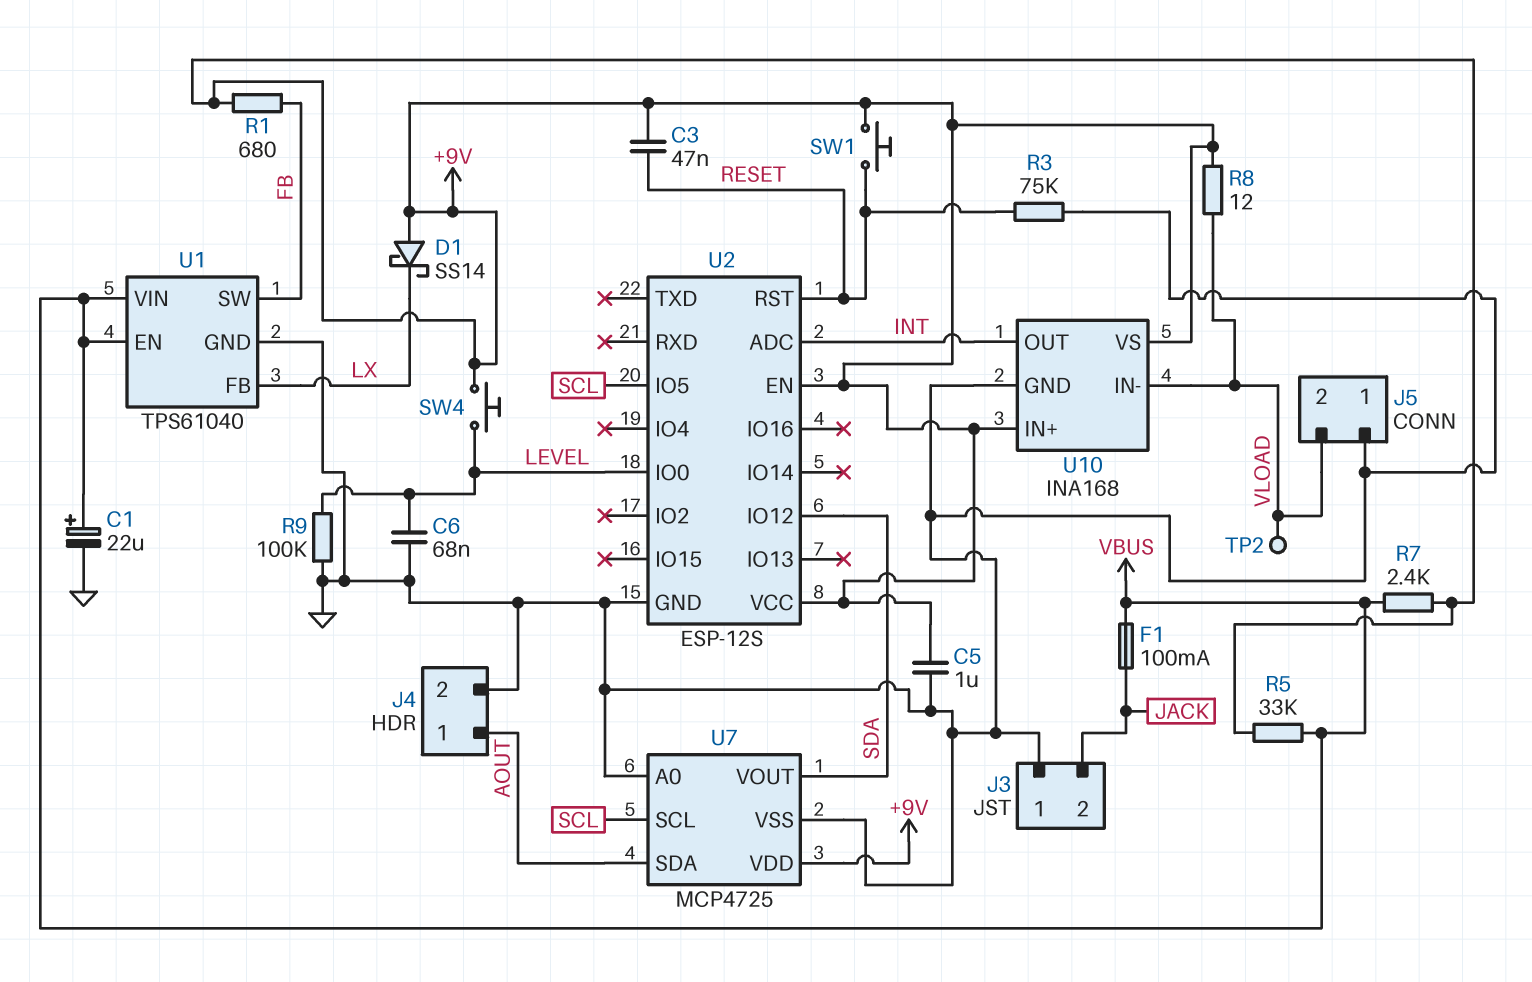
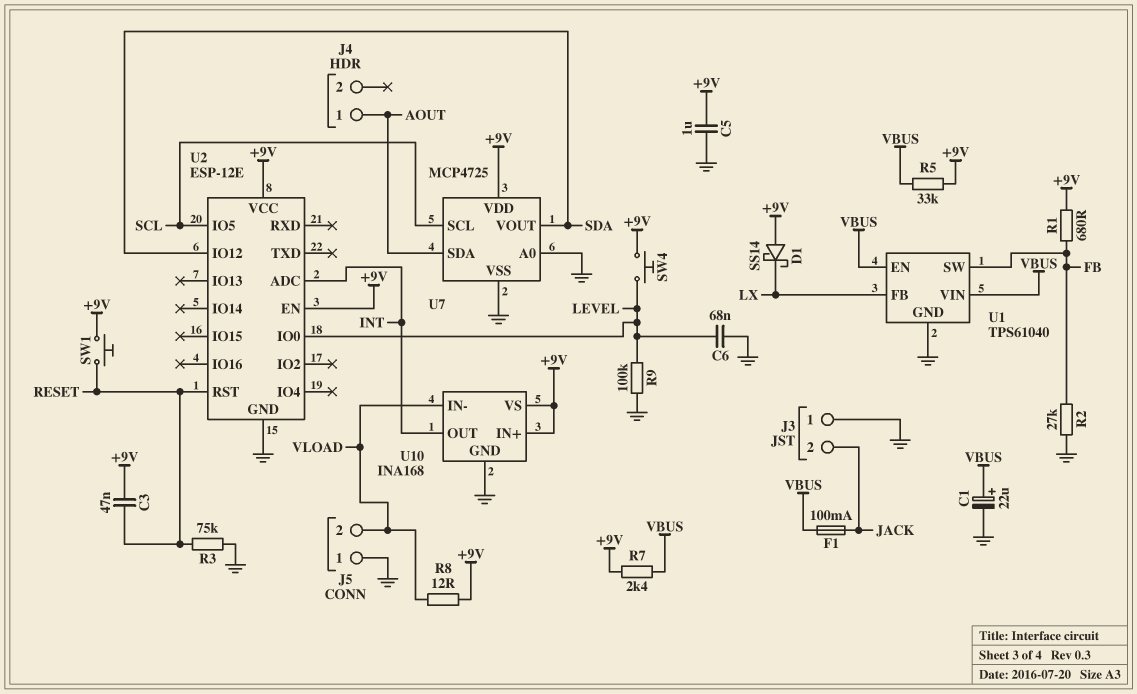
J4 pin 2: GND -> none
R2: none -> 27k (FB, GND)
TP2: test point (VLOAD) -> none
U2: ESP-12S -> ESP-12E

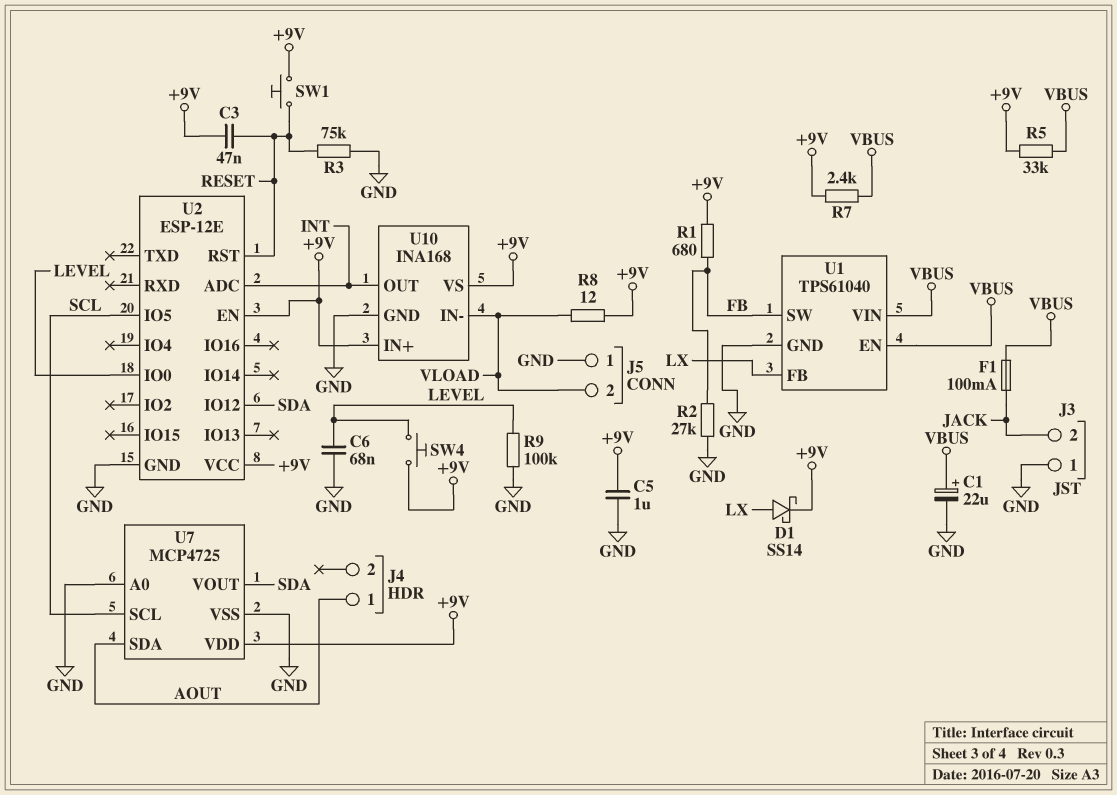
D1: schottky SS14 (A +9V, K LX) -> schottky SS14 (A LX, K +9V)

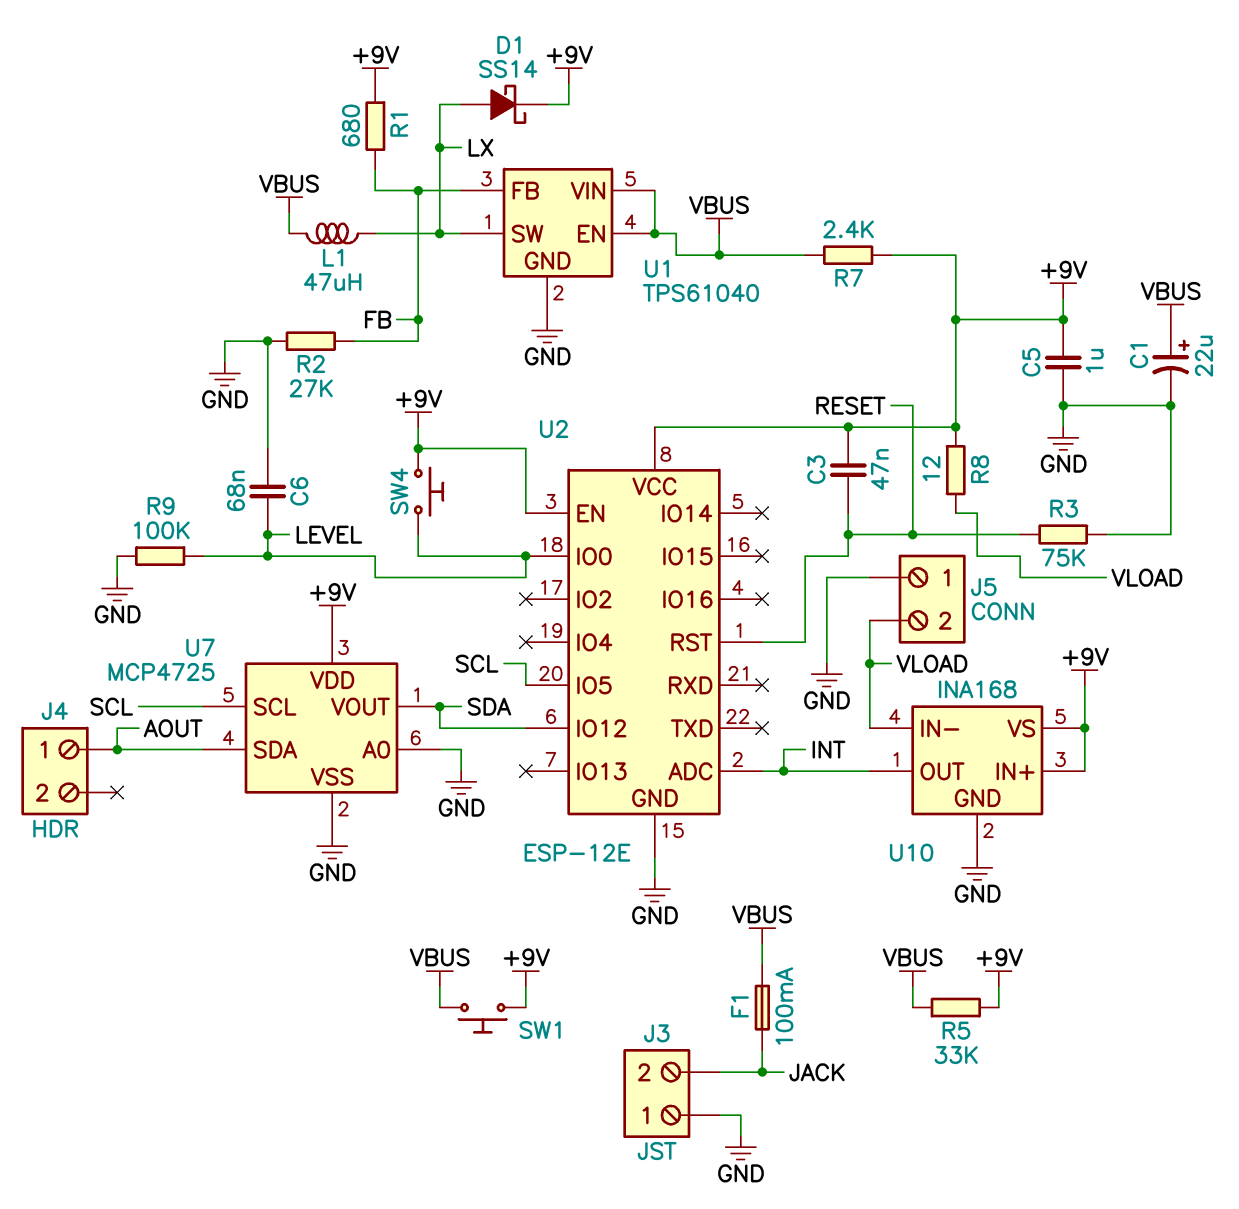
L1: none -> 47uH (LX, VBUS)
SW1: button (+9V, RESET) -> button (+9V, VBUS)
U1 pin FB: LX -> FB
U1 pin SW: FB -> LX

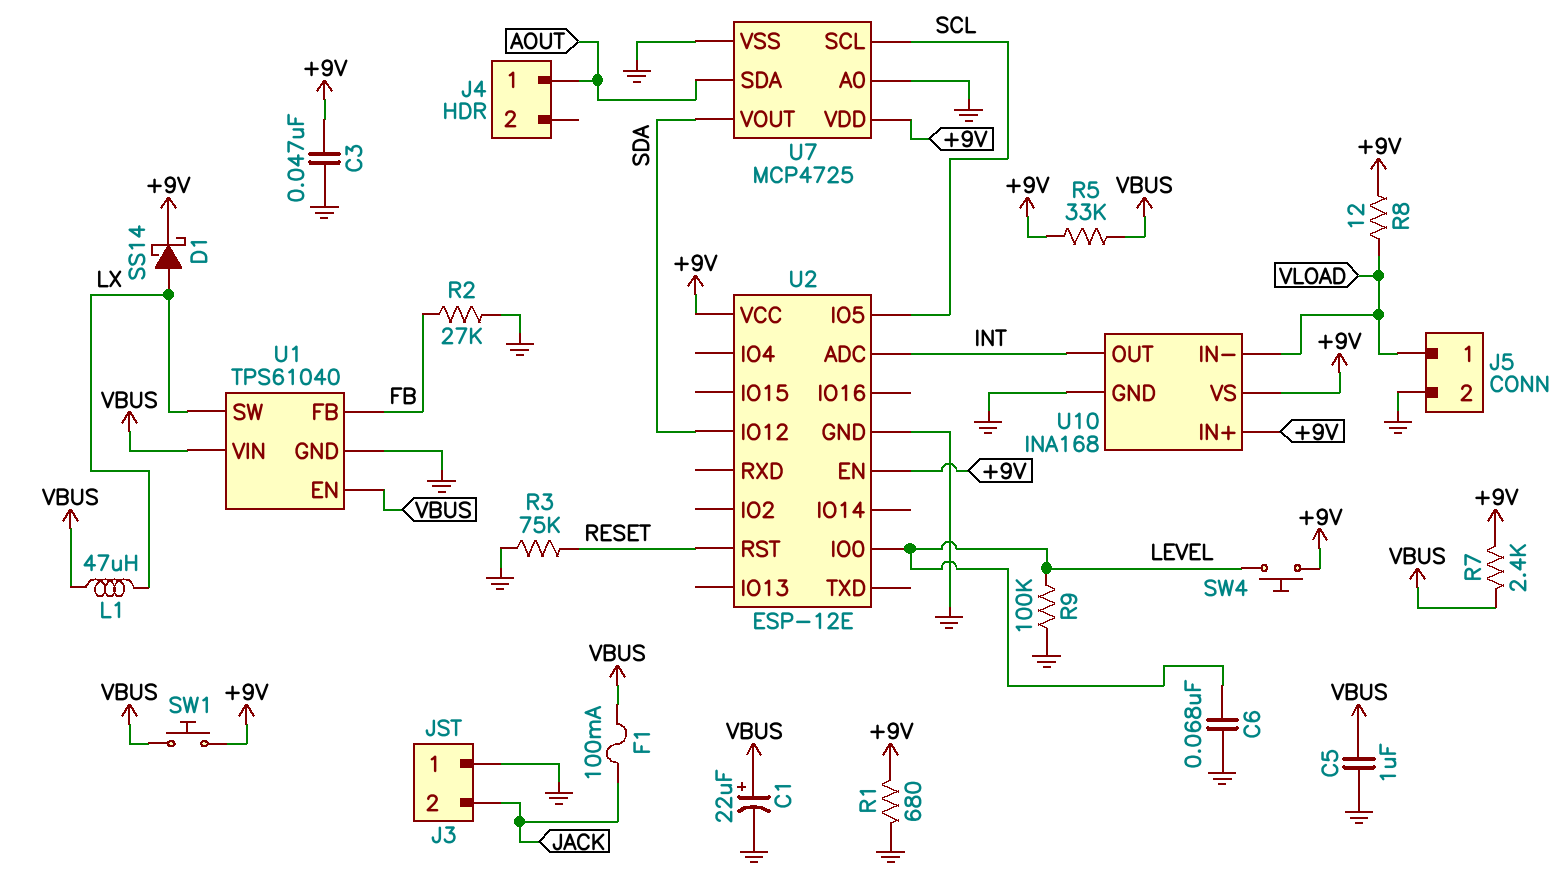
C3: 47nF (+9V, RESET) -> 47nF (+9V, GND)
C5: 1uF (+9V, GND) -> 1uF (GND, VBUS)
J5 pin 1: GND -> VLOAD
J5 pin 2: VLOAD -> GND
R1: 680 (+9V, FB) -> 680 (+9V, GND)

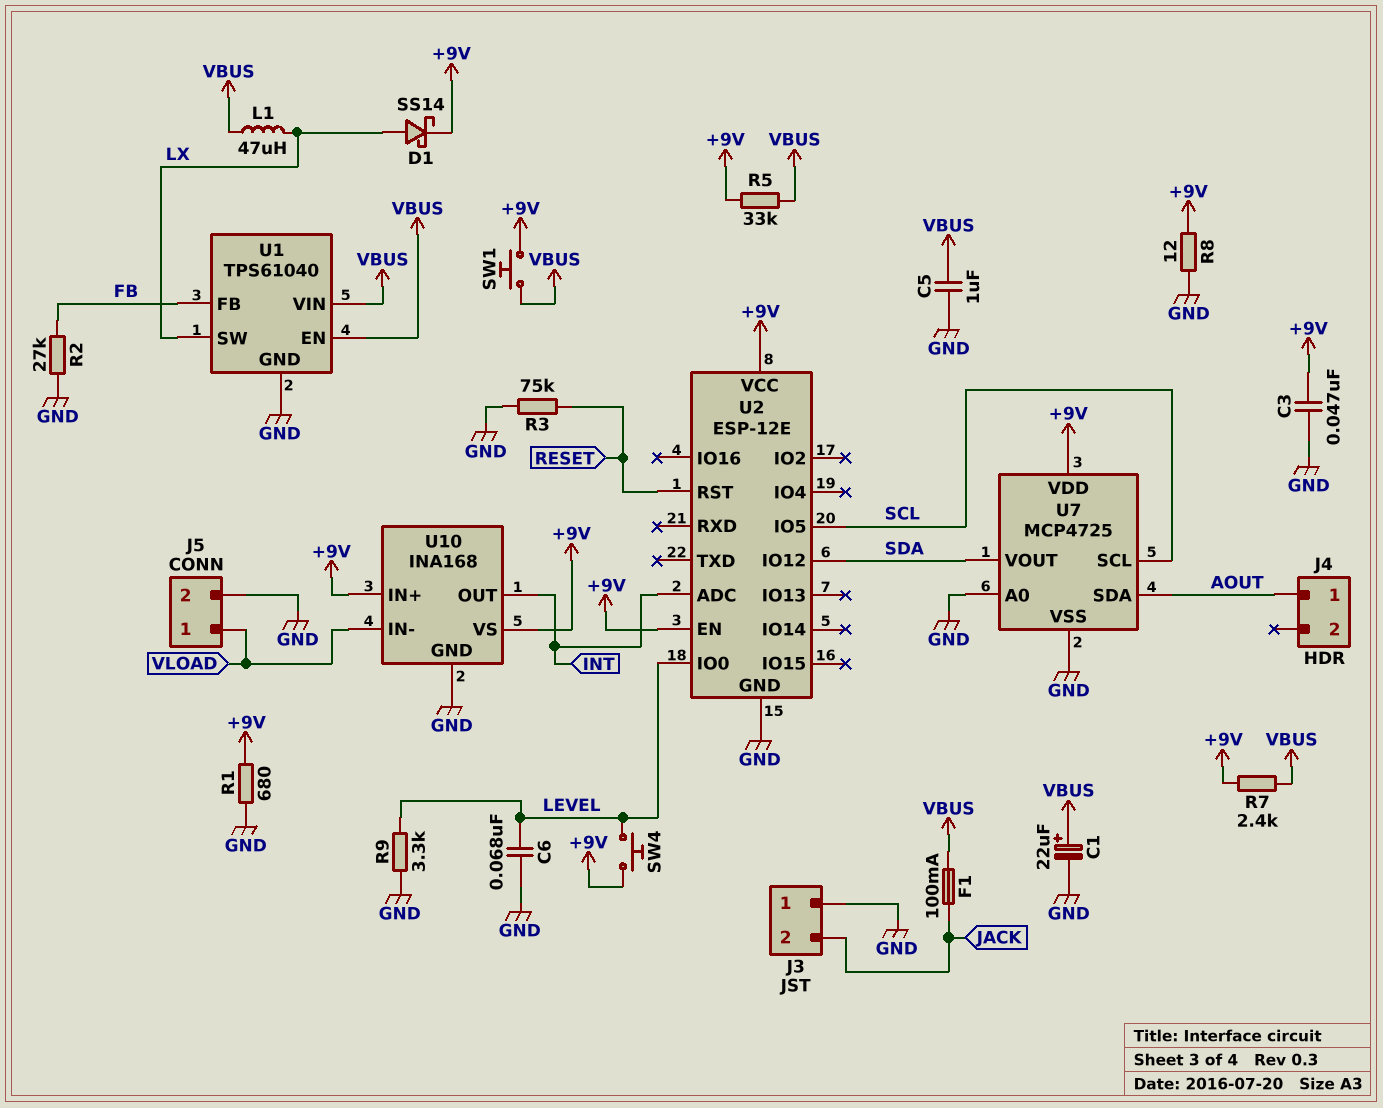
R8: 12 (+9V, VLOAD) -> 12 (+9V, GND)
R9: 100k (GND, LEVEL) -> 3.3k (GND, LEVEL)

